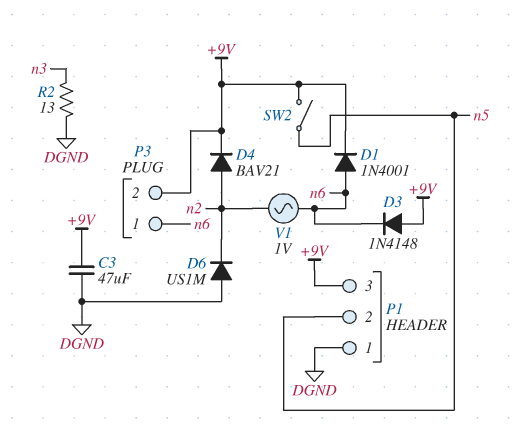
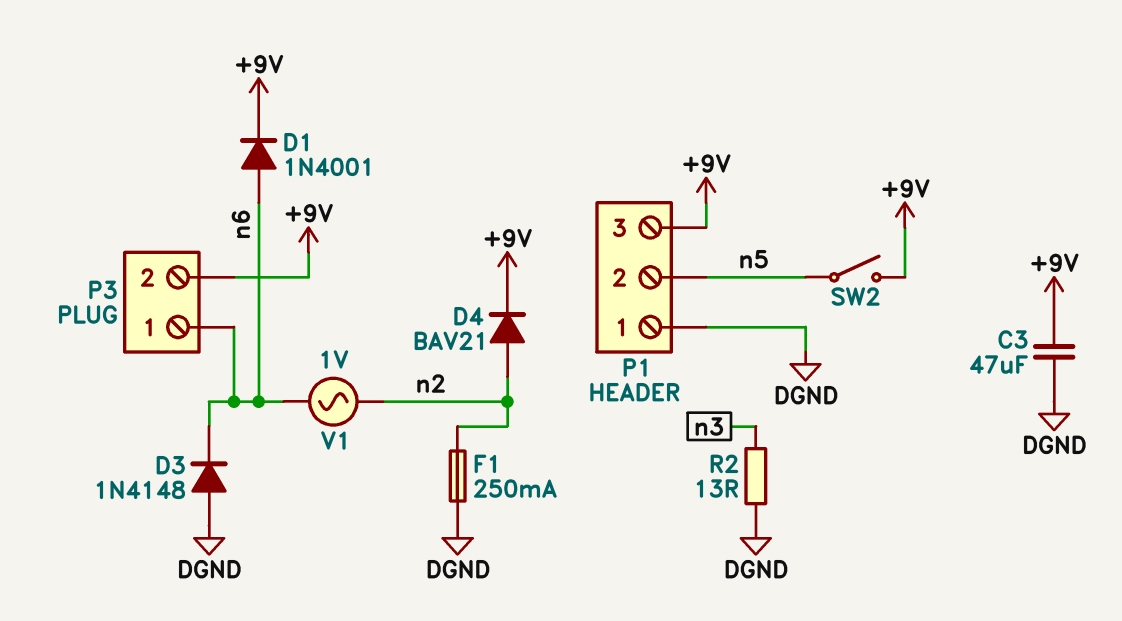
D3: diode 1N4148 (A +9V, K n6) -> diode 1N4148 (A DGND, K n6)
D6: diode US1M (A DGND, K n2) -> none
F1: none -> 250mA (DGND, n2)

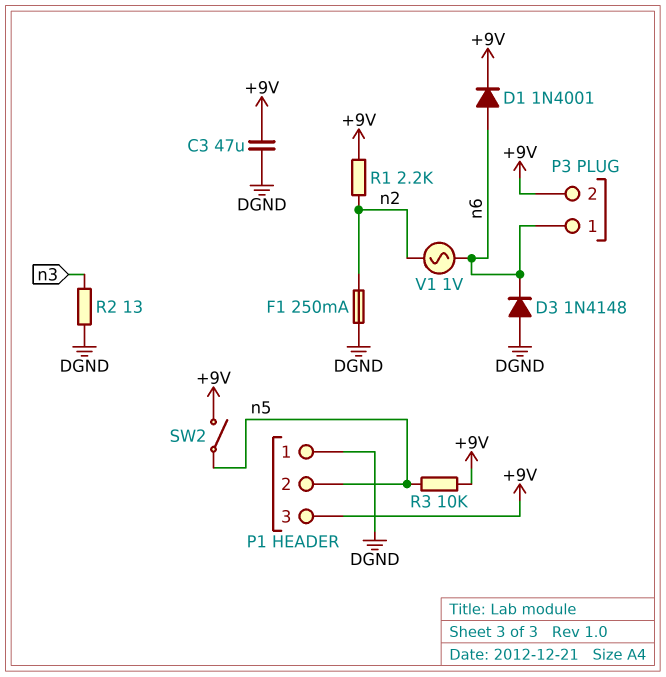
D4: diode BAV21 (A n2, K +9V) -> none
R1: none -> 2.2k (+9V, n2)
R3: none -> 10k (+9V, n5)

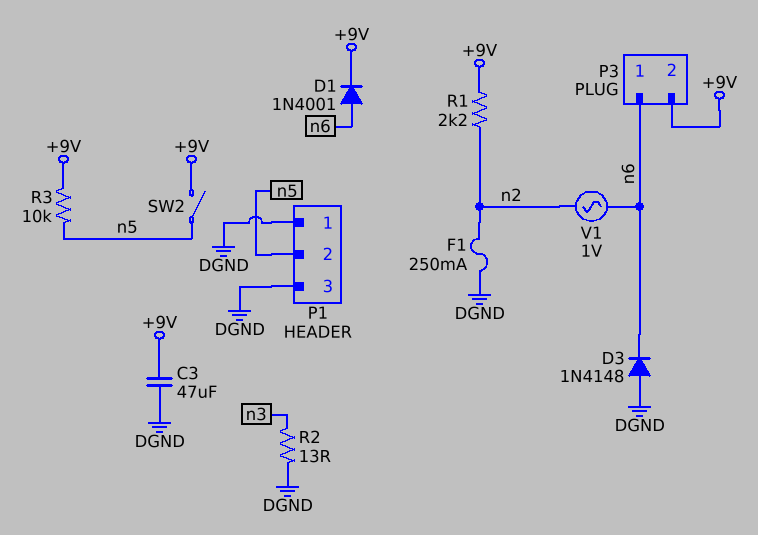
P1 pin 3: +9V -> DGND

